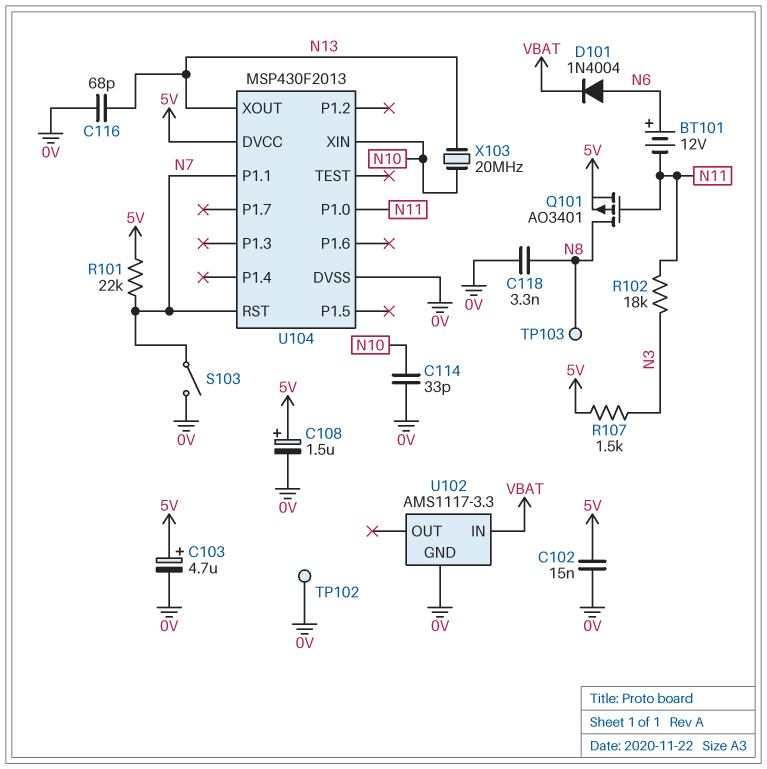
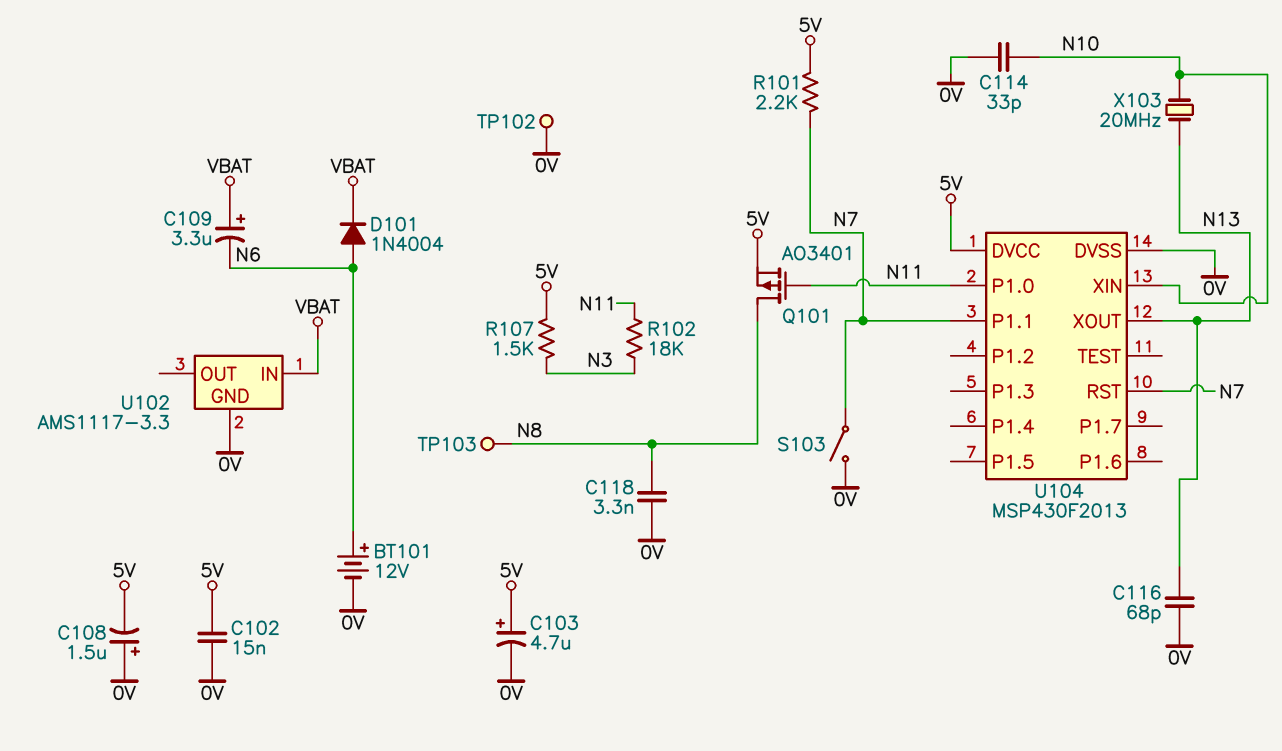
BT101: 12V (plus N6, minus N11) -> 12V (plus N6, minus 0V)
C108: 1.5uF (plus 5V, minus 0V) -> 1.5uF (plus 0V, minus 5V)
C109: none -> 3.3uF (plus VBAT, minus N6)
R101: 22k (5V, N7) -> 2.2k (5V, N7)

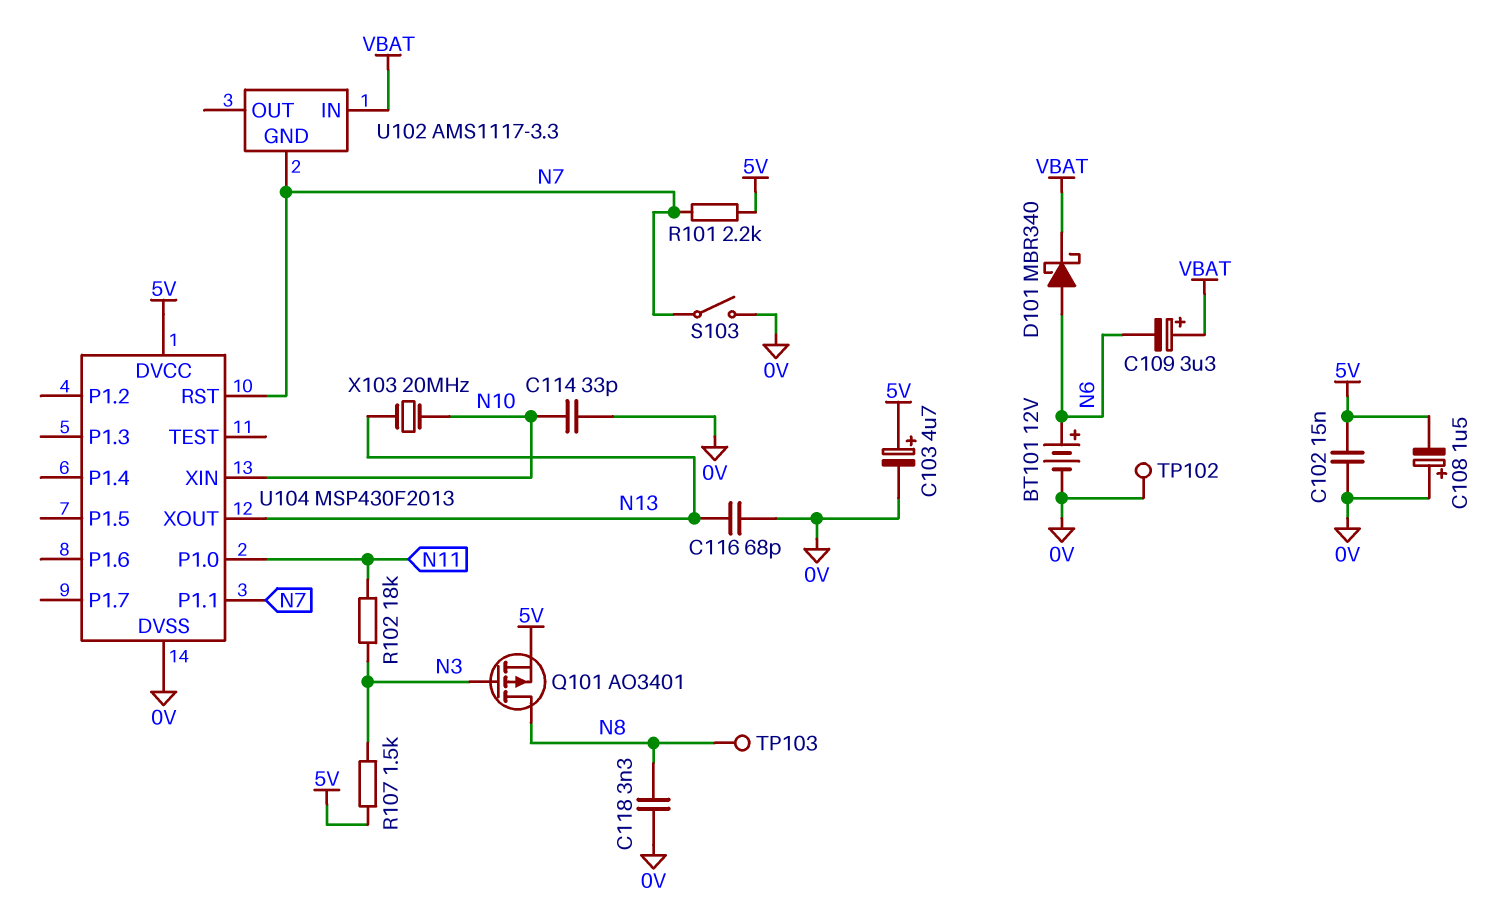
D101: diode 1N4004 (A N6, K VBAT) -> schottky MBR340 (A N6, K VBAT)
Q101: PMOS AO3401 (G N11, D N8, S 5V) -> PMOS AO3401 (G N3, D N8, S 5V)
U102 pin GND: 0V -> N7

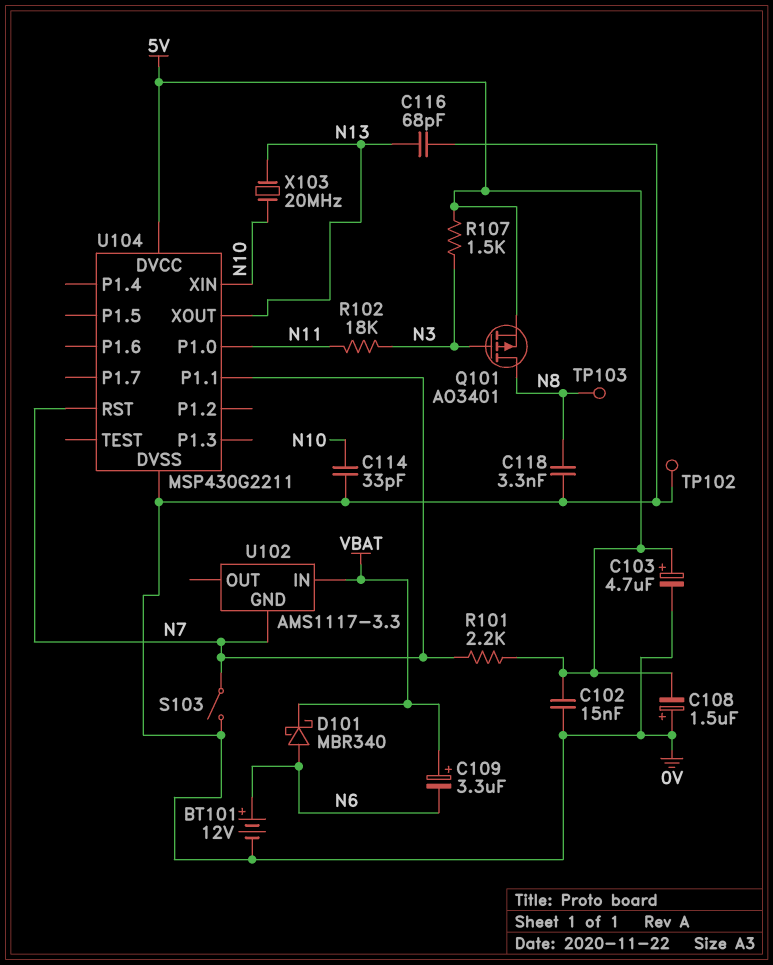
U104: MSP430F2013 -> MSP430G2211

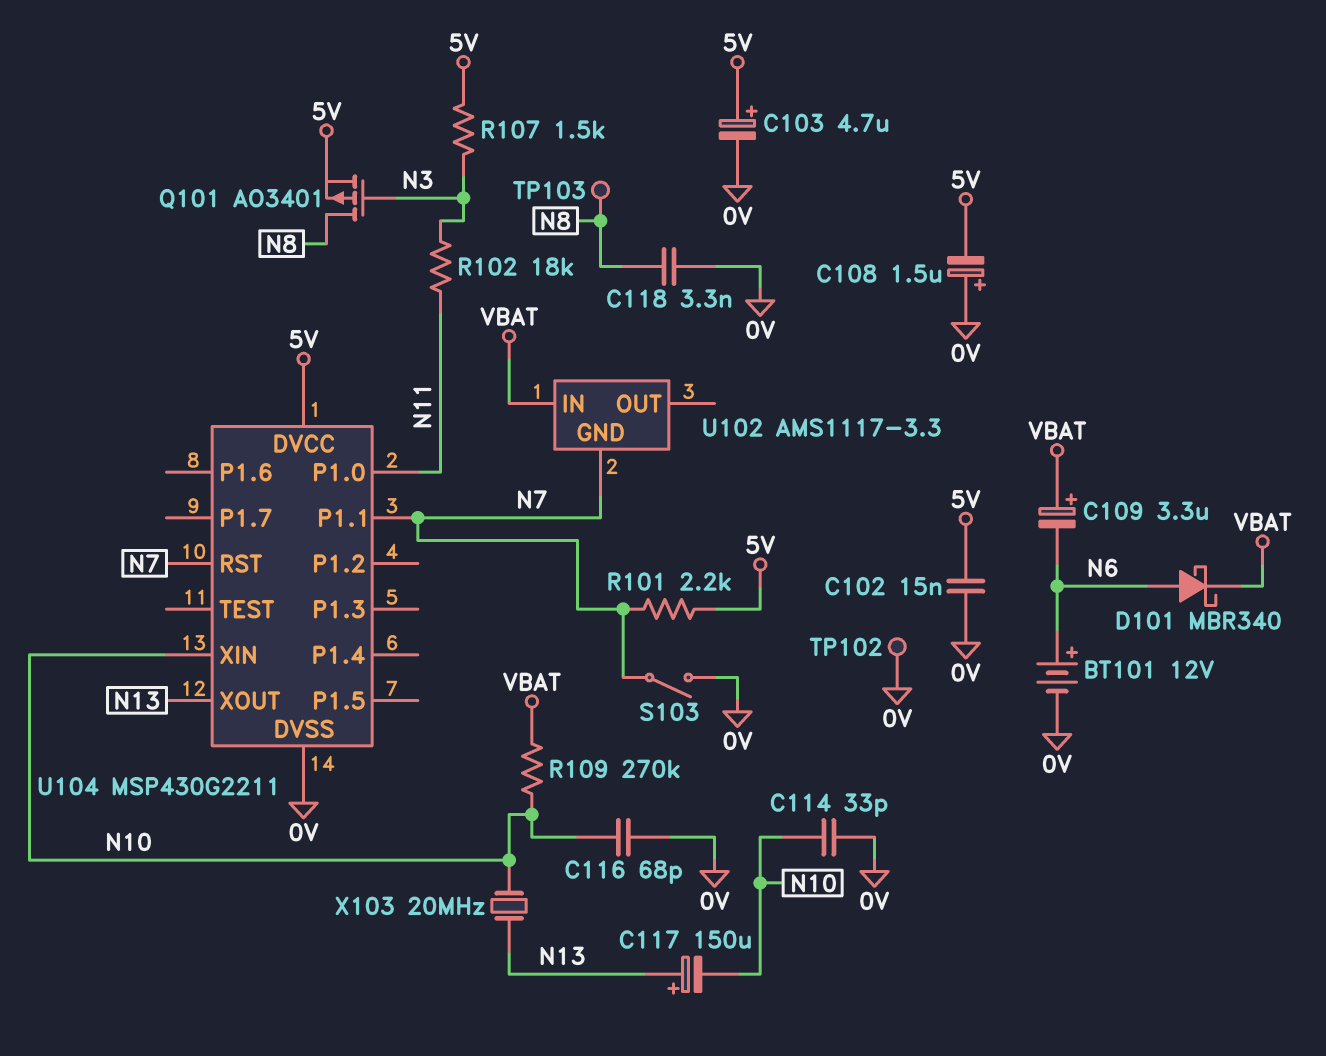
C116: 68pF (0V, N13) -> 68pF (0V, N10)
C117: none -> 150uF (plus N13, minus N10)
R109: none -> 270k (N10, VBAT)

